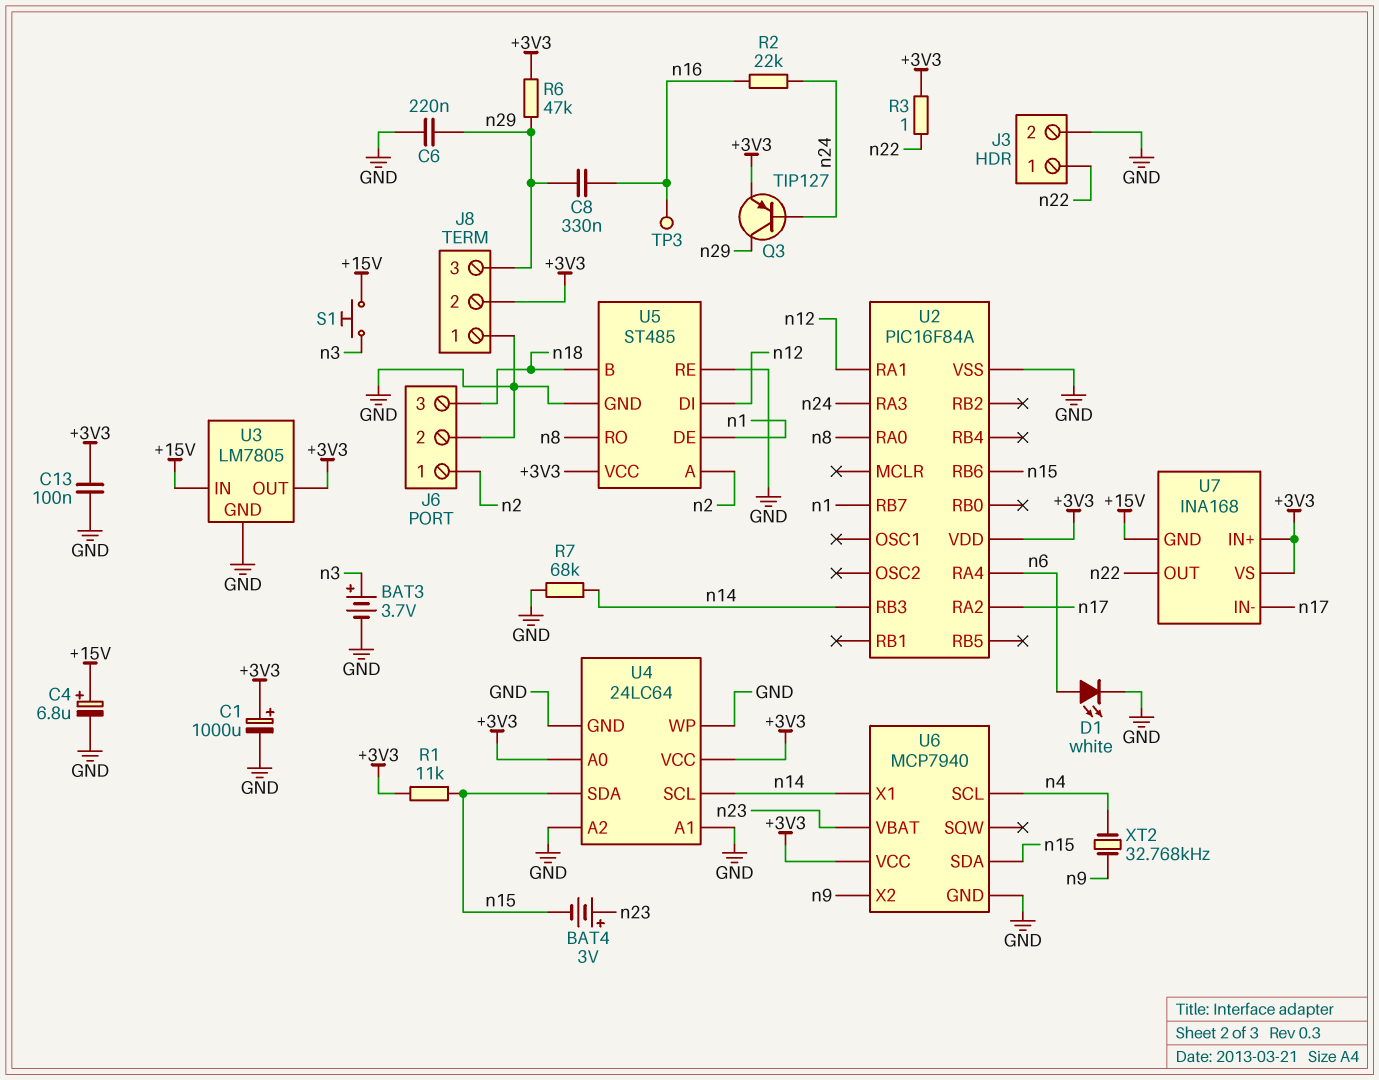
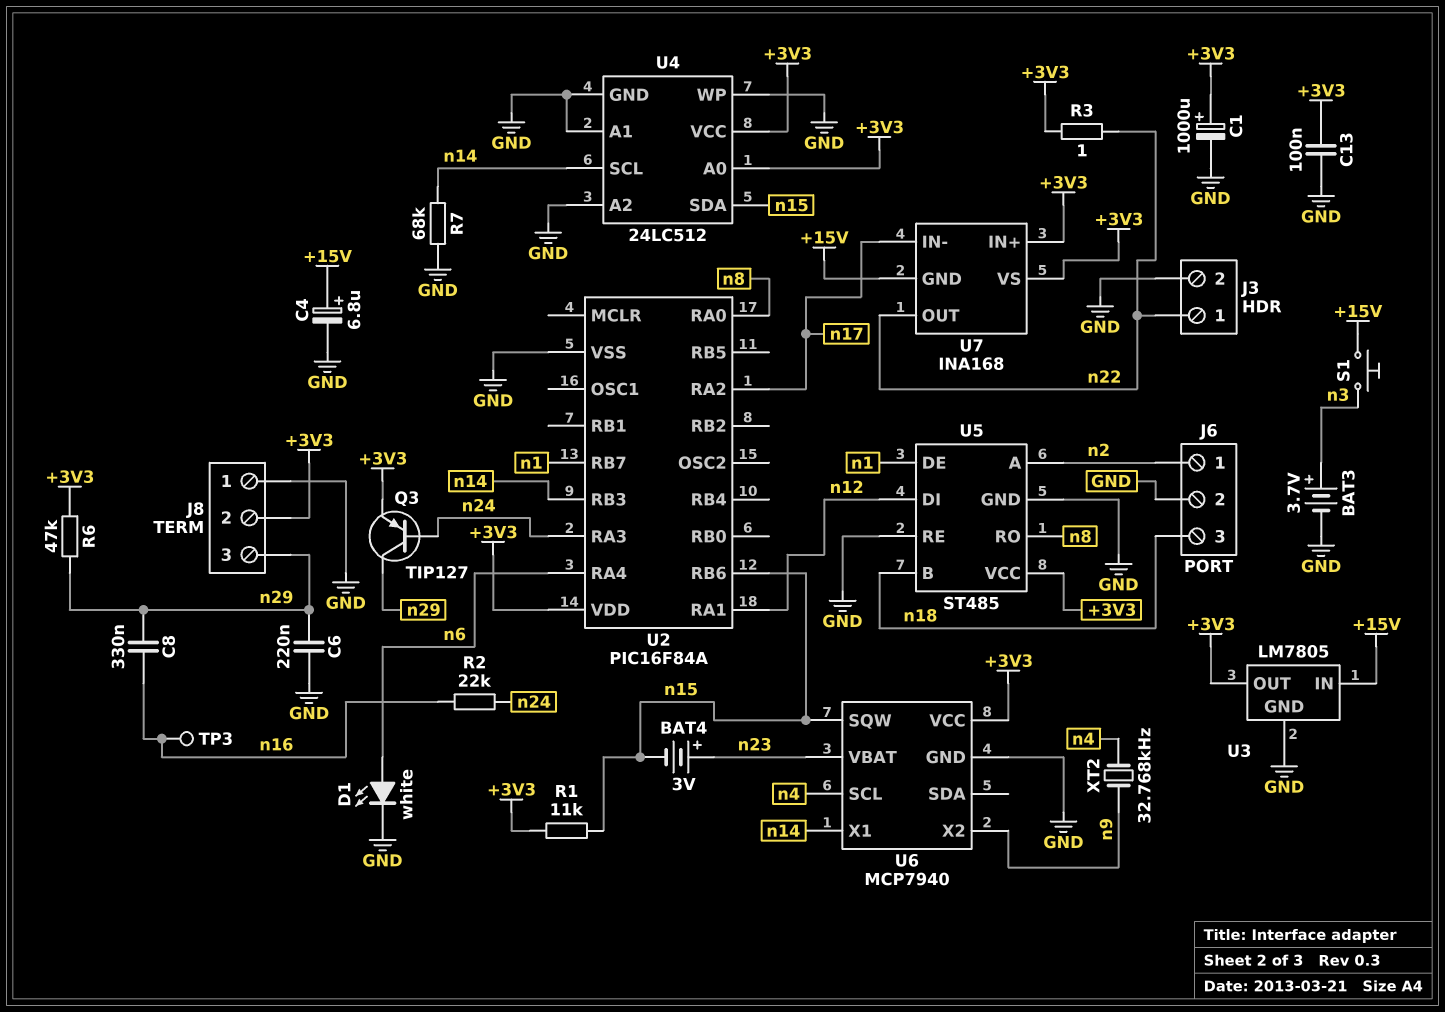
U4: 24LC64 -> 24LC512
U6 pin SDA: n15 -> none
U6 pin SQW: none -> n15

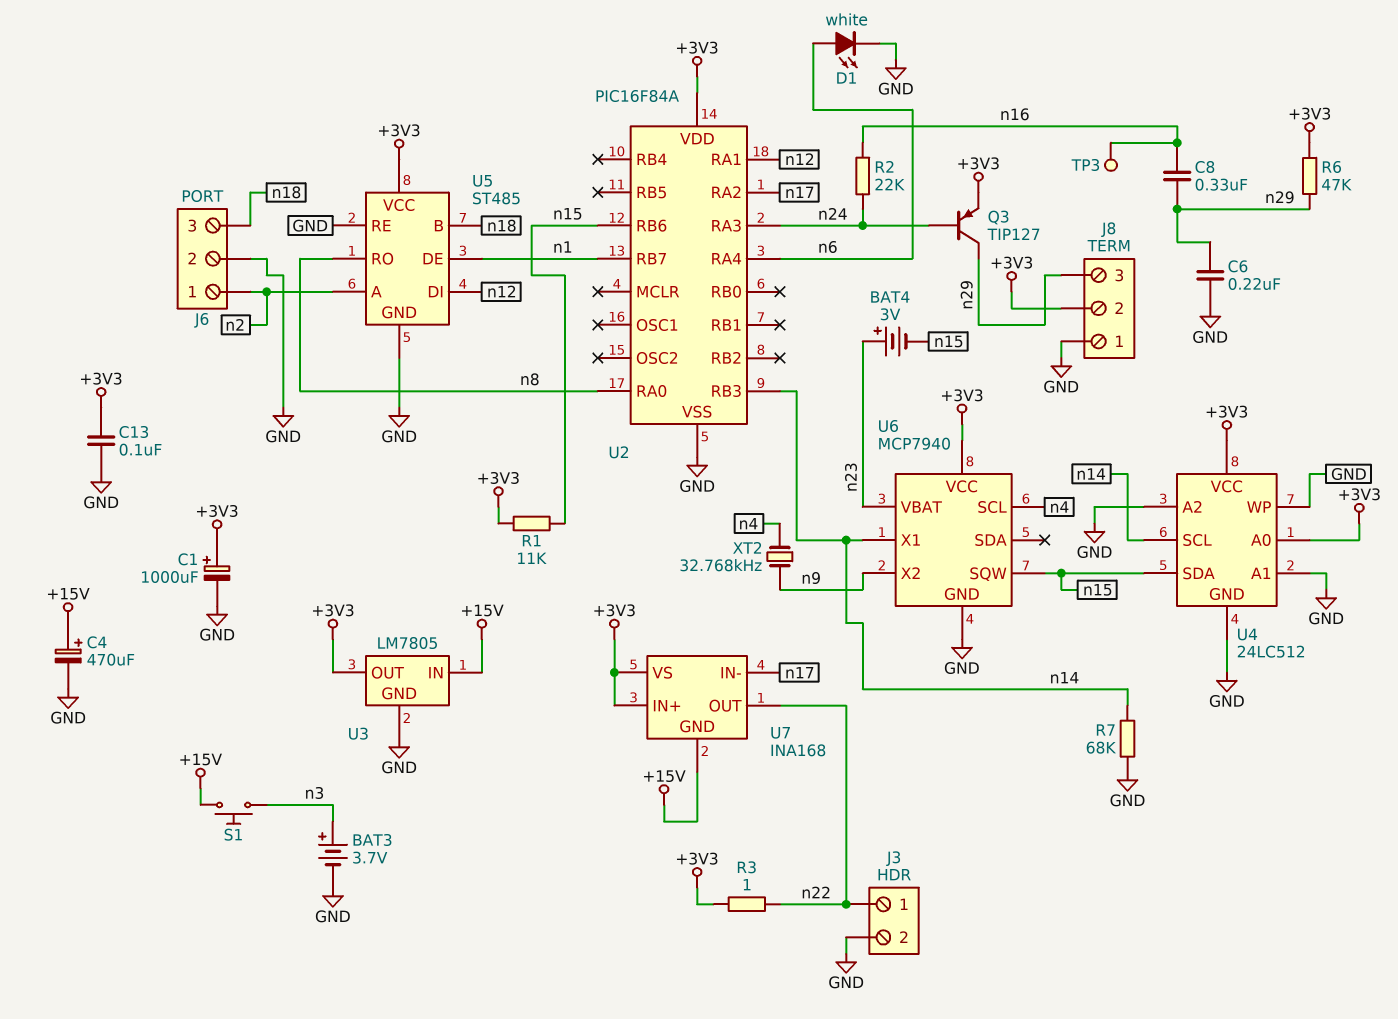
C4: 6.8uF (plus +15V, minus GND) -> 470uF (plus +15V, minus GND)

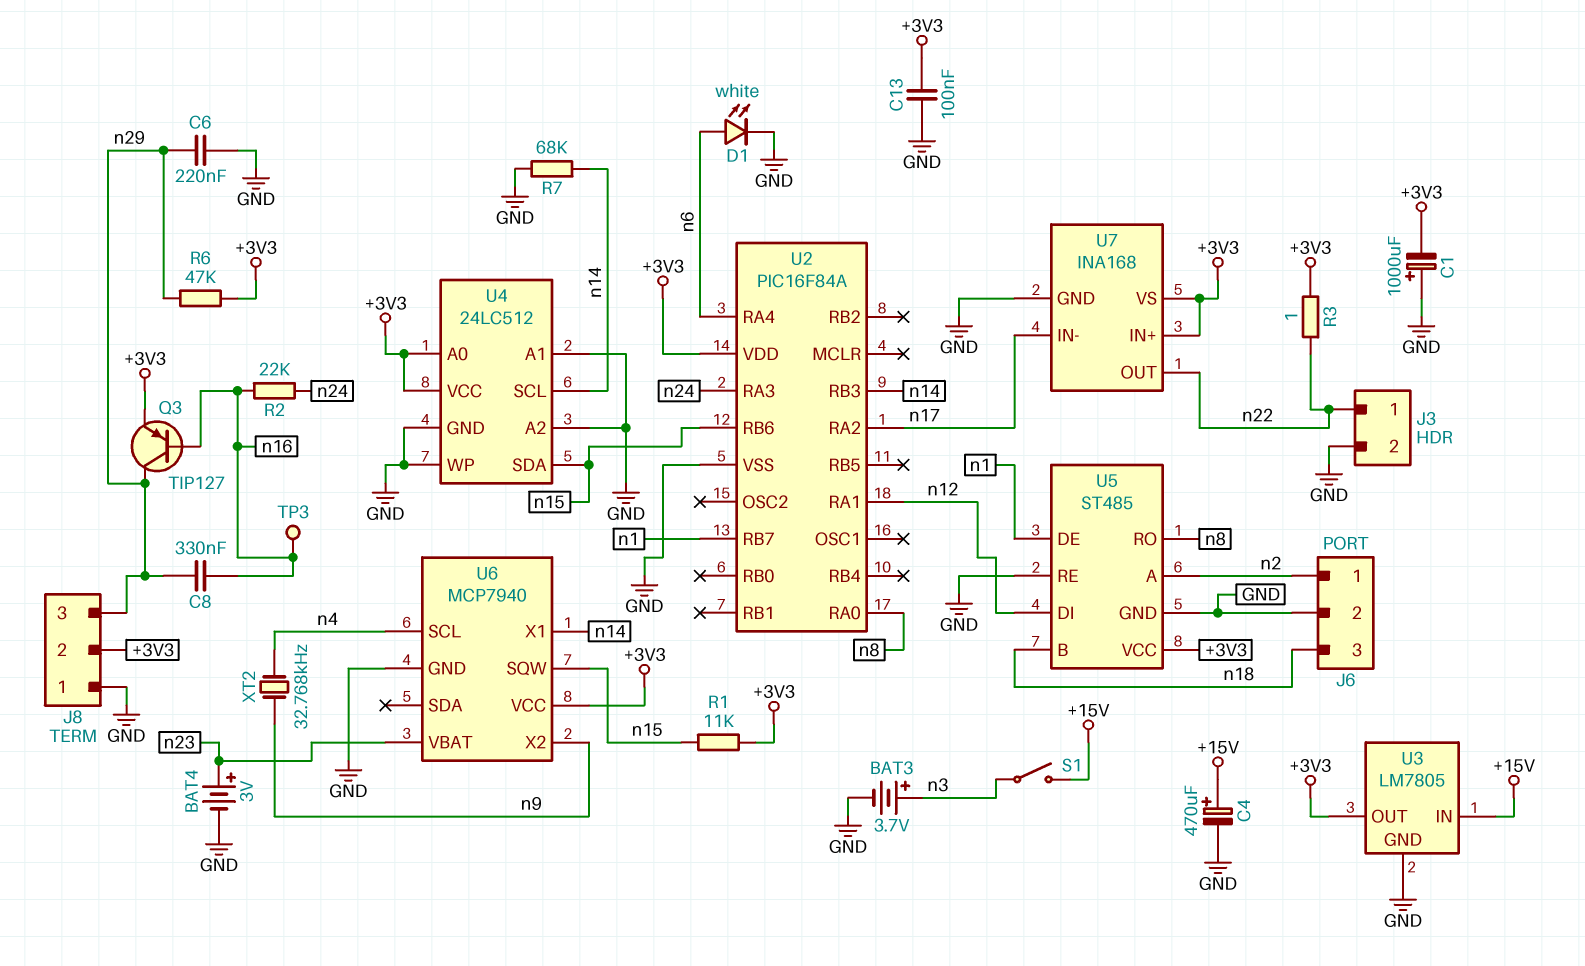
BAT4: 3V (plus n23, minus n15) -> 3V (plus n23, minus GND)
C1: 1000uF (plus +3V3, minus GND) -> 1000uF (plus GND, minus +3V3)
Q3: PNP TIP127 (B n24, C n29, E +3V3) -> PNP TIP127 (B n16, C n29, E +3V3)
S1: button (+15V, n3) -> switch (+15V, n3)
U7 pin GND: +15V -> GND

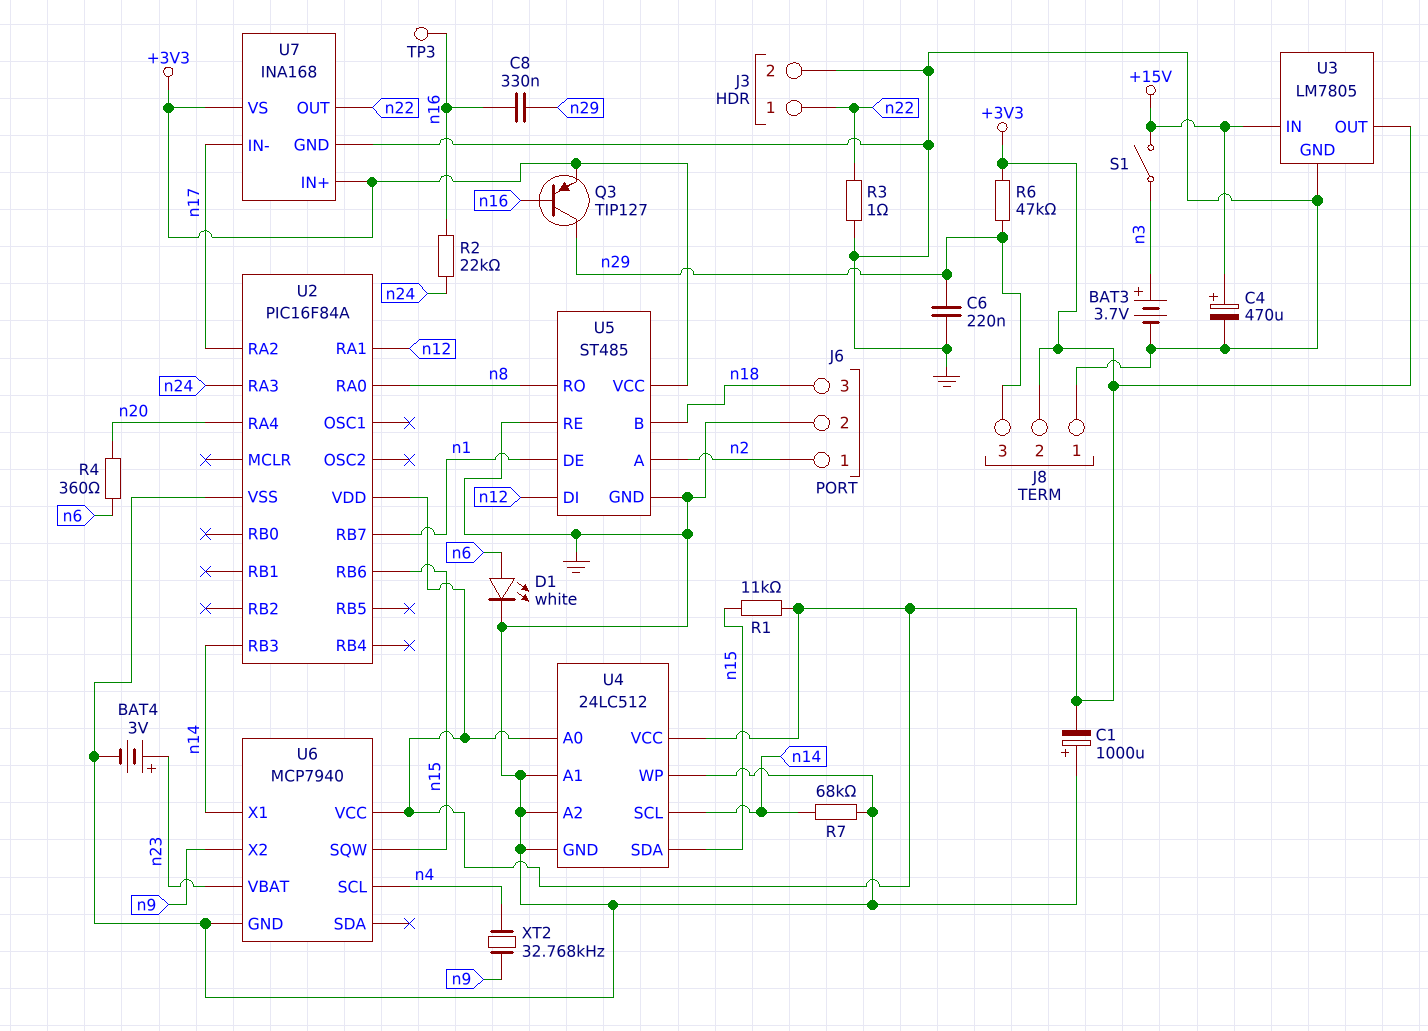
C13: 100nF (+3V3, GND) -> none
R3: 1 (+3V3, n22) -> 1 (GND, n22)
R4: none -> 360 (n6, n20)
U2 pin RA4: n6 -> n20

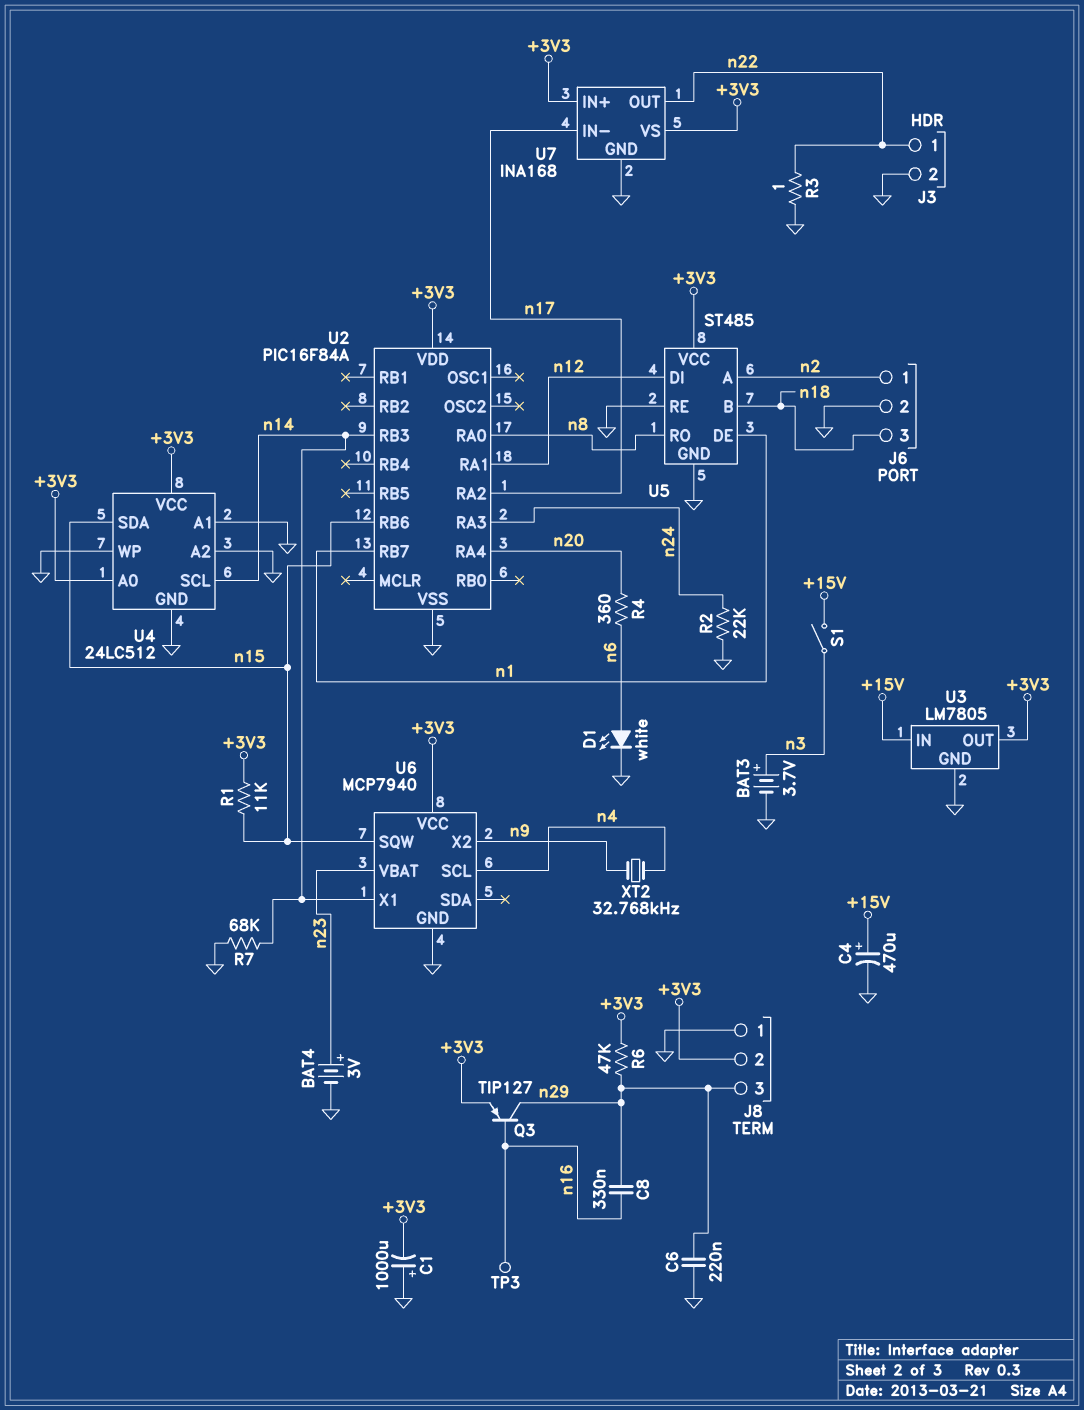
R2: 22k (n16, n24) -> 22k (GND, n24)

